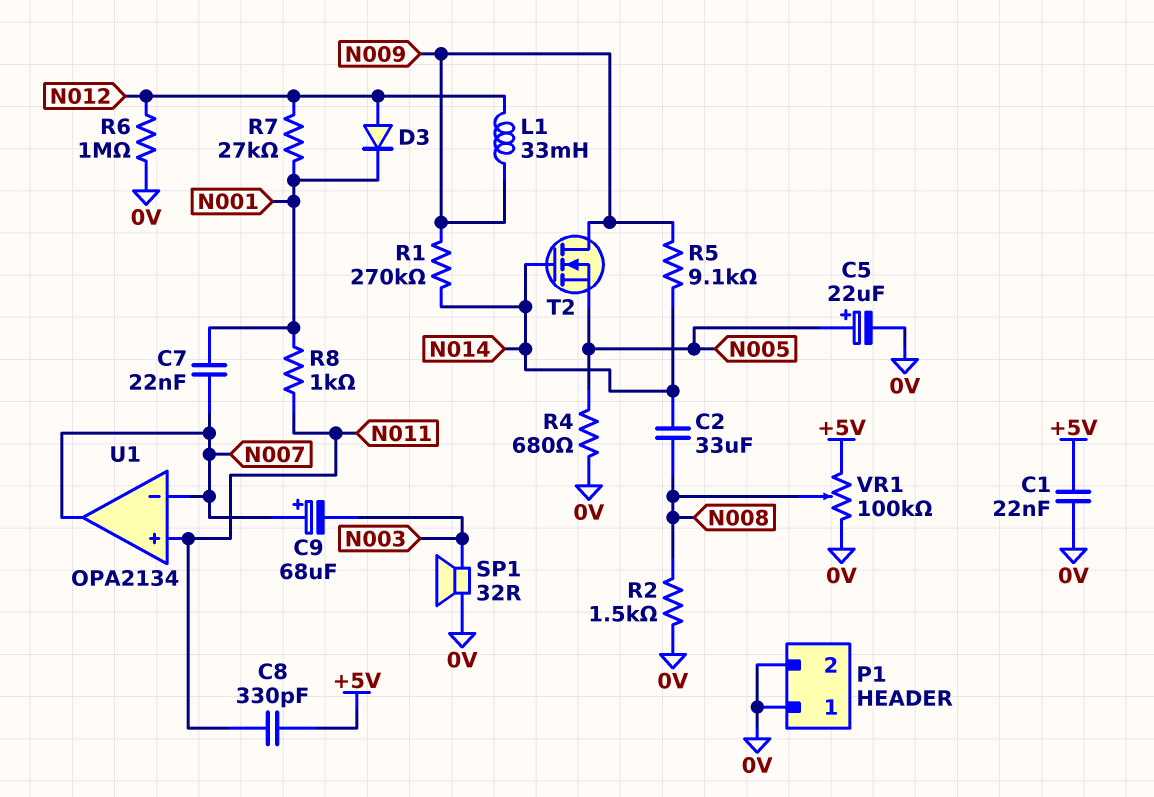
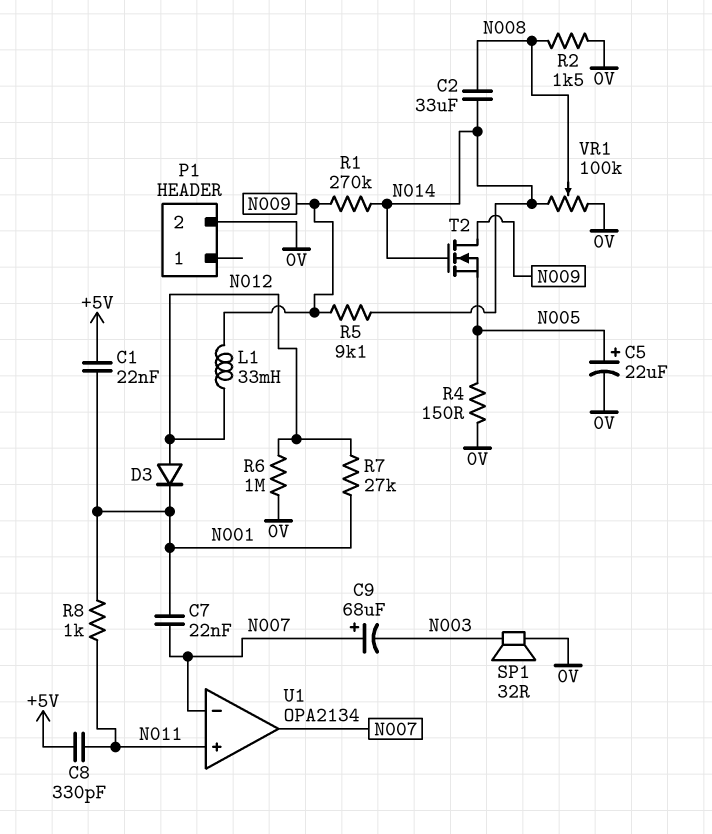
C1: 22nF (+5V, 0V) -> 22nF (+5V, N001)
P1 pin 1: 0V -> none
R4: 680 (0V, N005) -> 150 (0V, N005)
VR1: 100k (+5V, 0V, wiper N008) -> 100k (0V, N014, wiper N008)

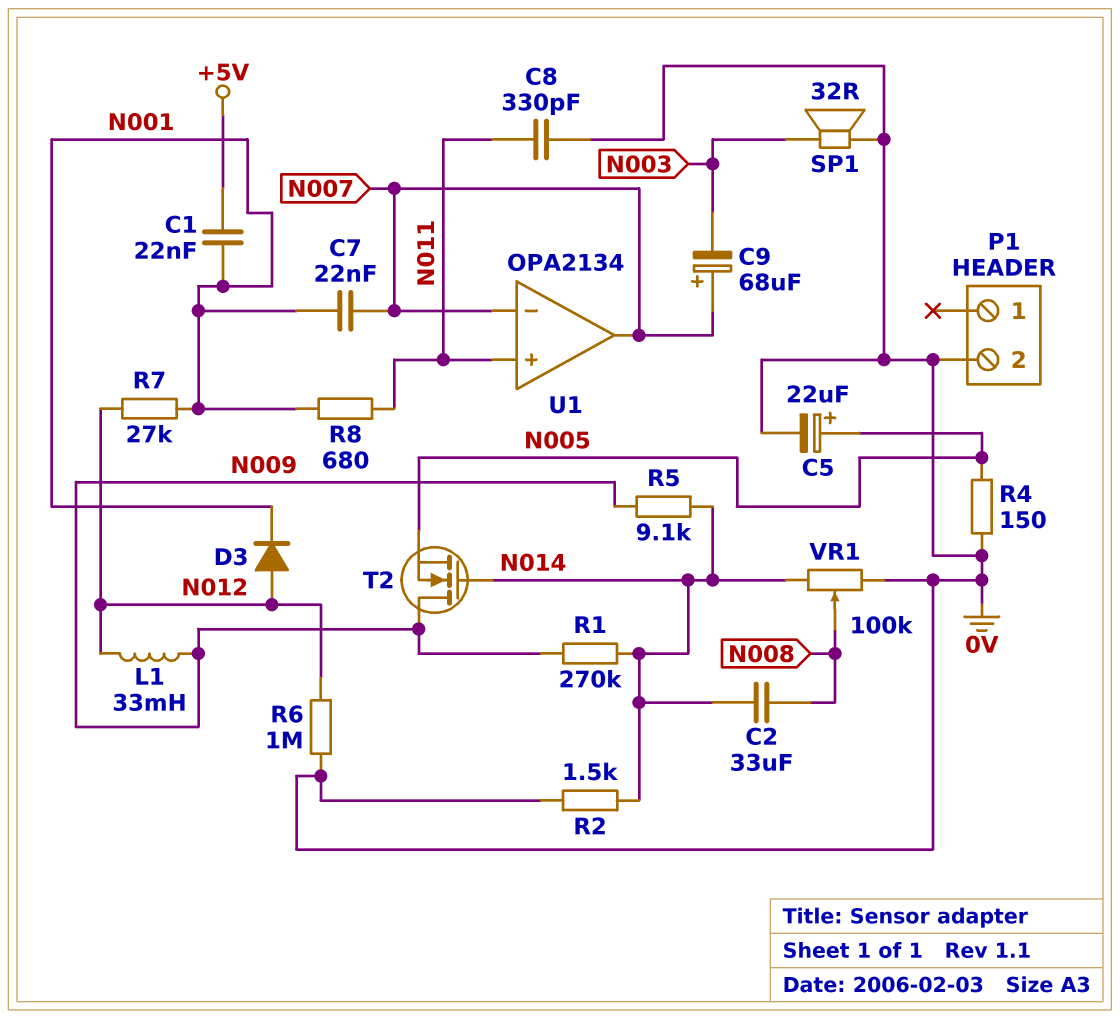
C8: 330pF (+5V, N011) -> 330pF (0V, N011)
R2: 1.5k (0V, N008) -> 1.5k (0V, N014)
R8: 1k (N001, N011) -> 680 (N001, N011)

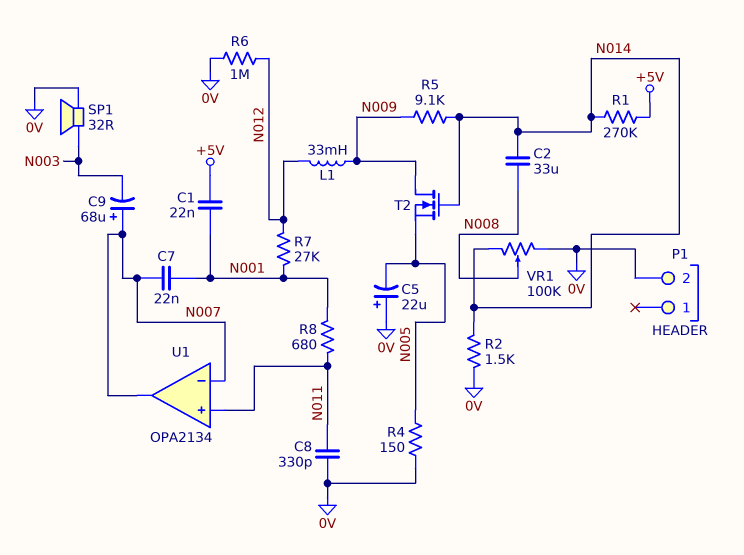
C5: 22uF (plus N005, minus 0V) -> 22uF (plus 0V, minus N005)
D3: diode (A N012, K N001) -> none
R1: 270k (N009, N014) -> 270k (+5V, N014)

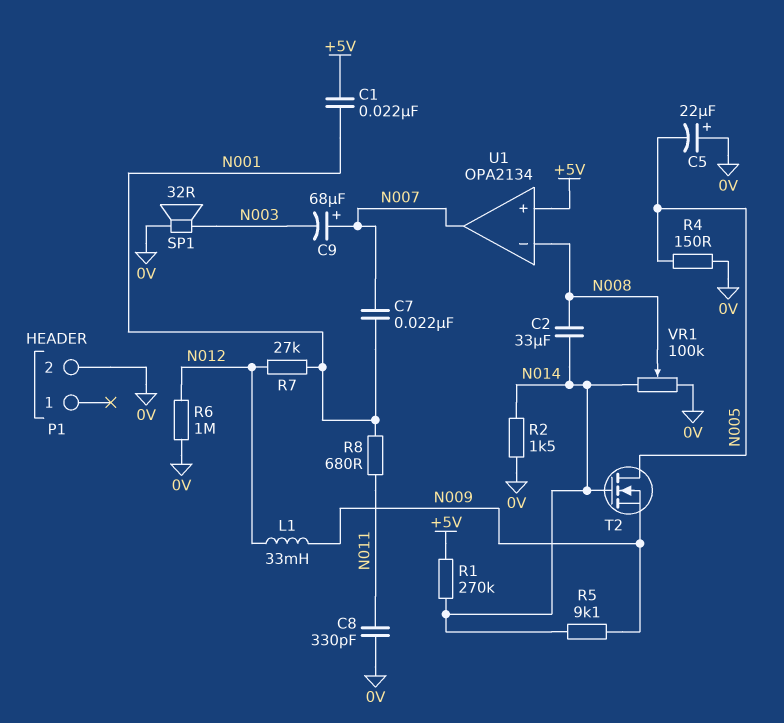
T2: NMOS (G N014, D N009, S N005) -> NMOS (G N014, D N005, S N009)
U1 pin in+: N011 -> +5V
U1 pin in-: N007 -> N008

